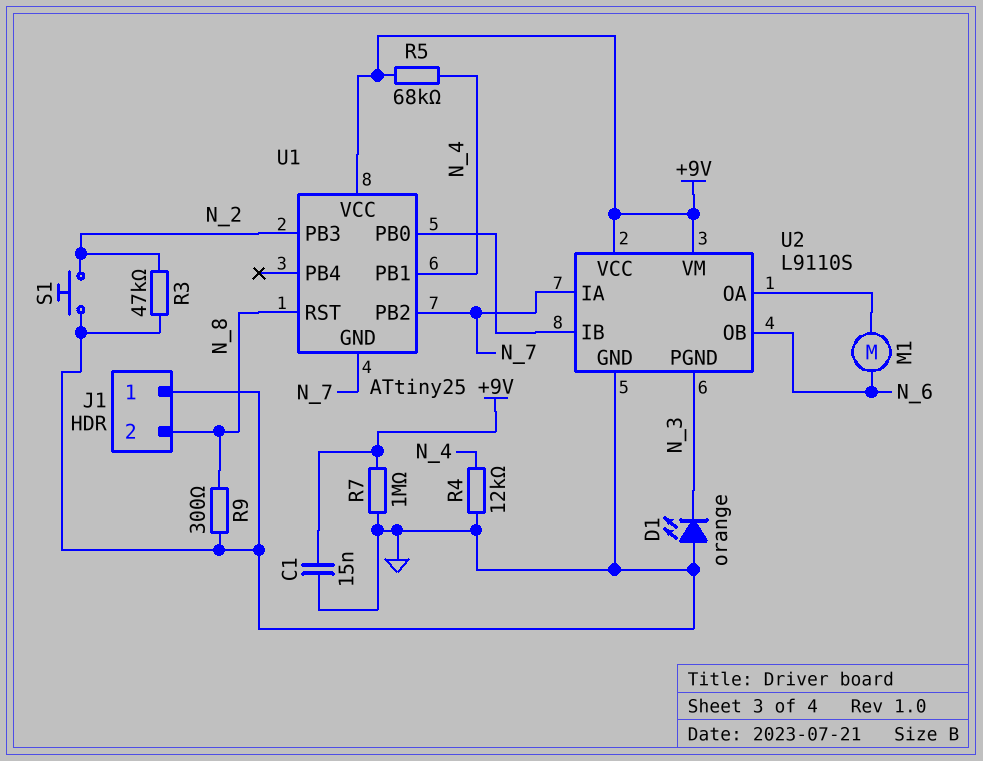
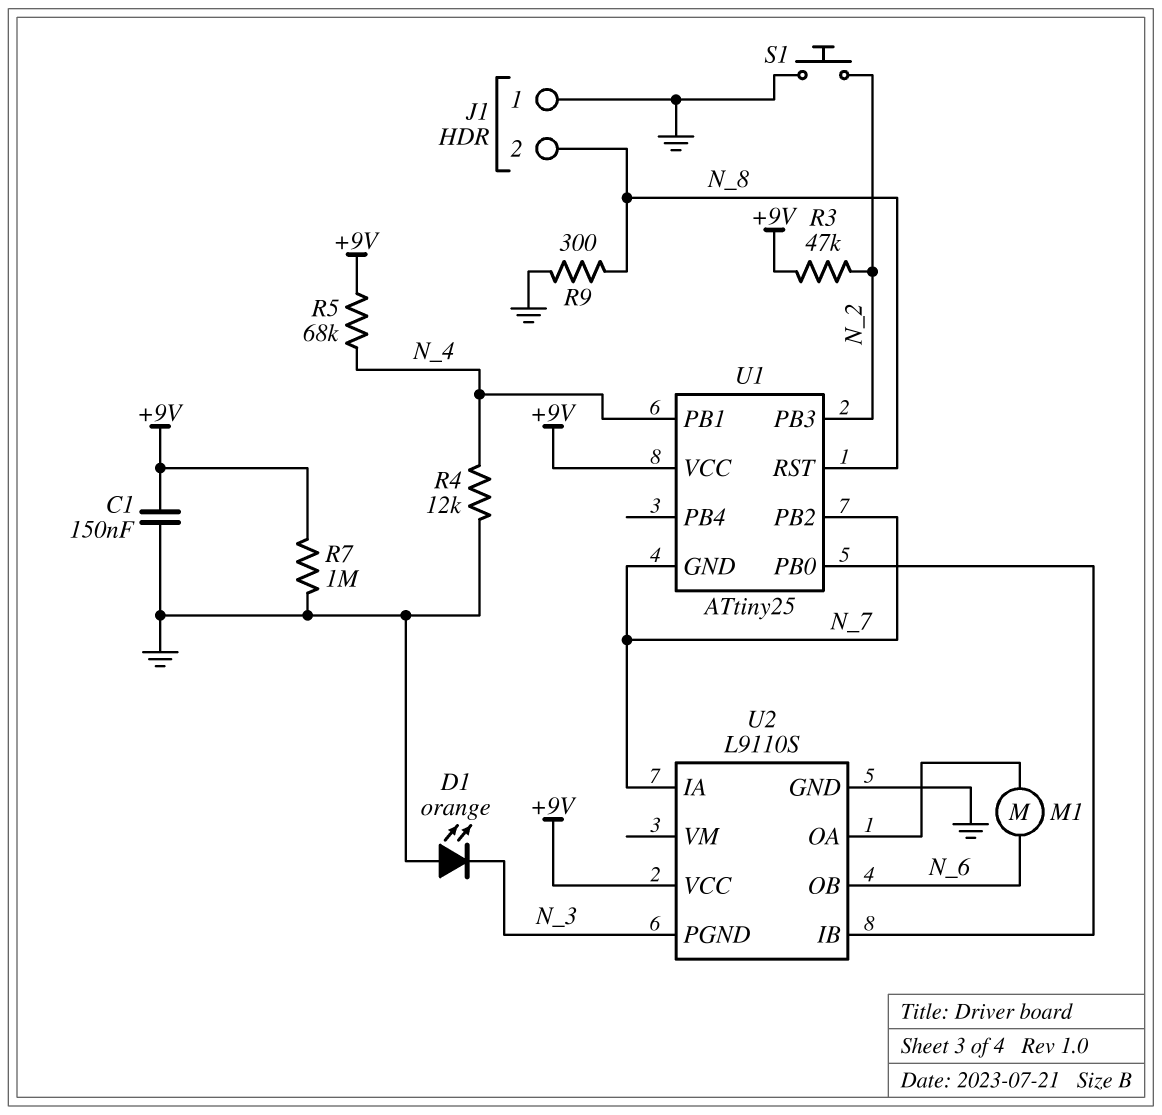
C1: 15nF (+9V, GND) -> 150nF (+9V, GND)
R3: 47k (GND, N_2) -> 47k (+9V, N_2)
U2 pin VM: +9V -> none

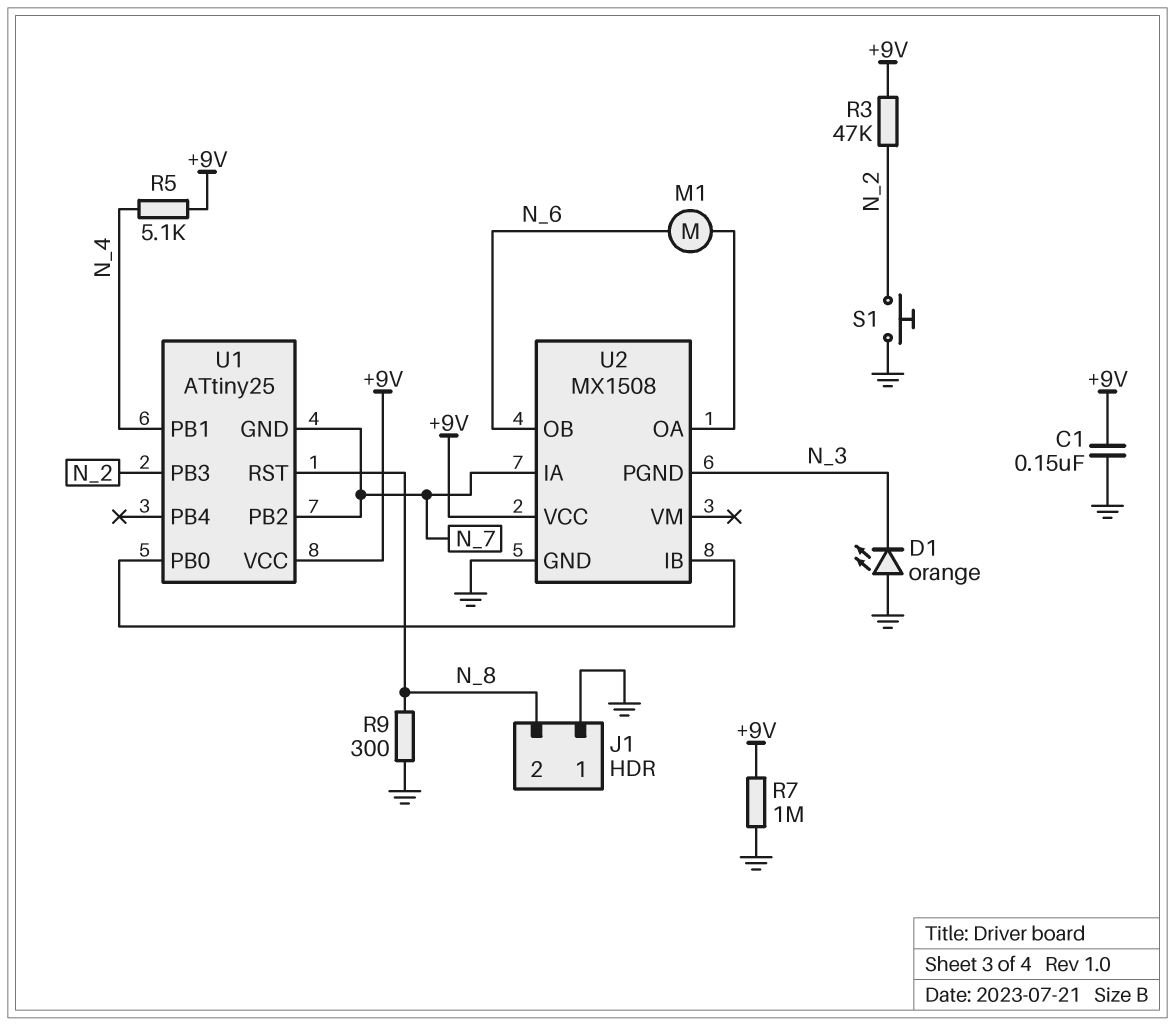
R4: 12k (GND, N_4) -> none
R5: 68k (+9V, N_4) -> 5.1k (+9V, N_4)
U2: L9110S -> MX1508

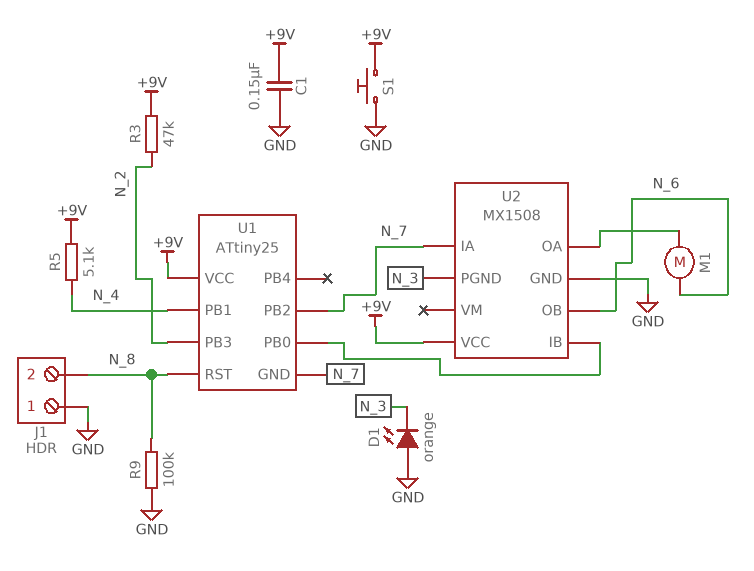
R7: 1M (+9V, GND) -> none
R9: 300 (GND, N_8) -> 100k (GND, N_8)
S1: button (GND, N_2) -> button (+9V, GND)

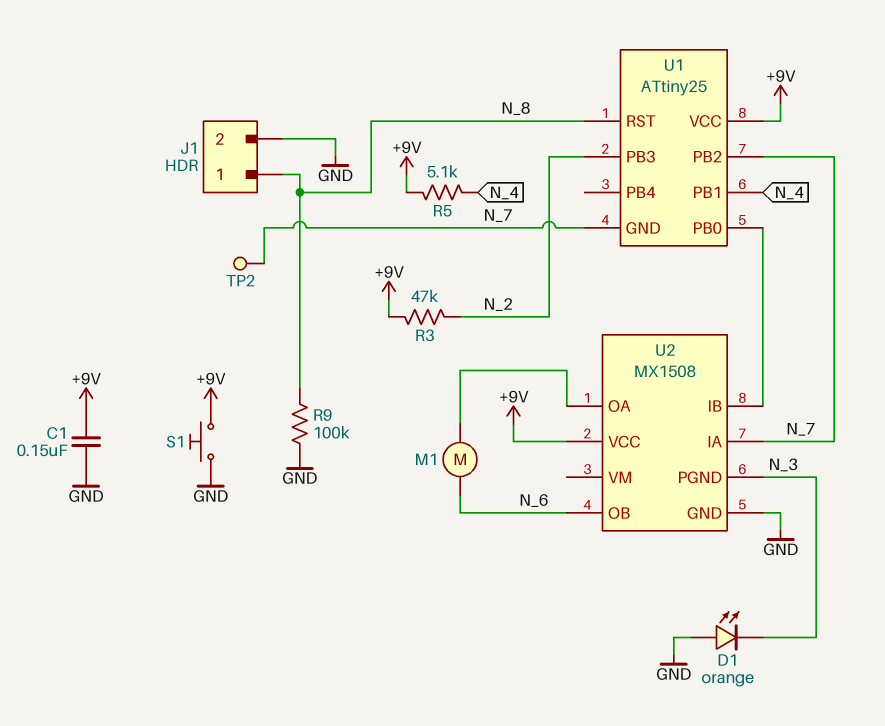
J1 pin 1: GND -> N_8
J1 pin 2: N_8 -> GND
TP2: none -> test point (N_7)

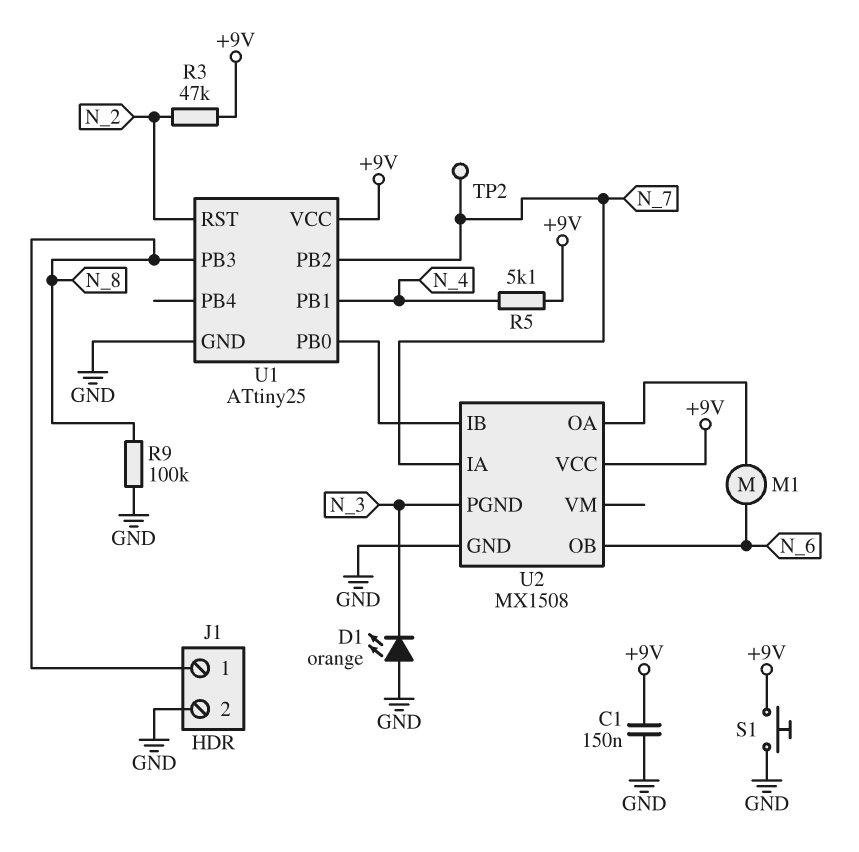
U1 pin GND: N_7 -> GND
U1 pin PB3: N_2 -> N_8
U1 pin RST: N_8 -> N_2

